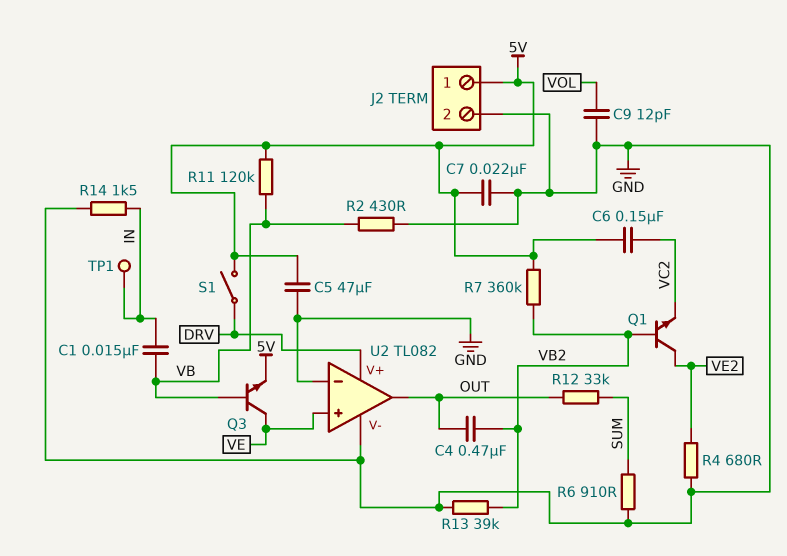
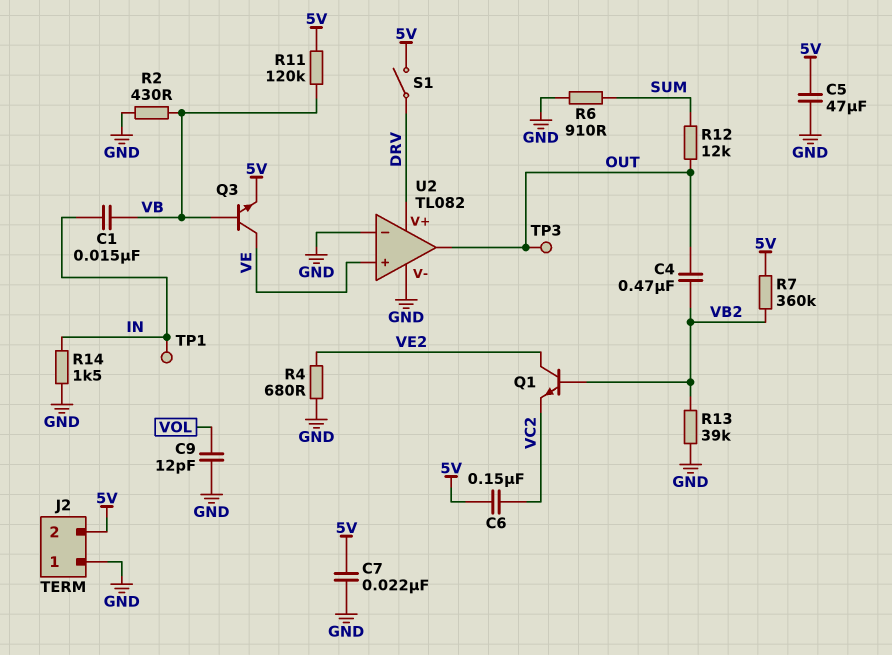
J2 pin 1: 5V -> GND
J2 pin 2: GND -> 5V
R12: 33k (OUT, SUM) -> 12k (OUT, SUM)
TP3: none -> test point (OUT)

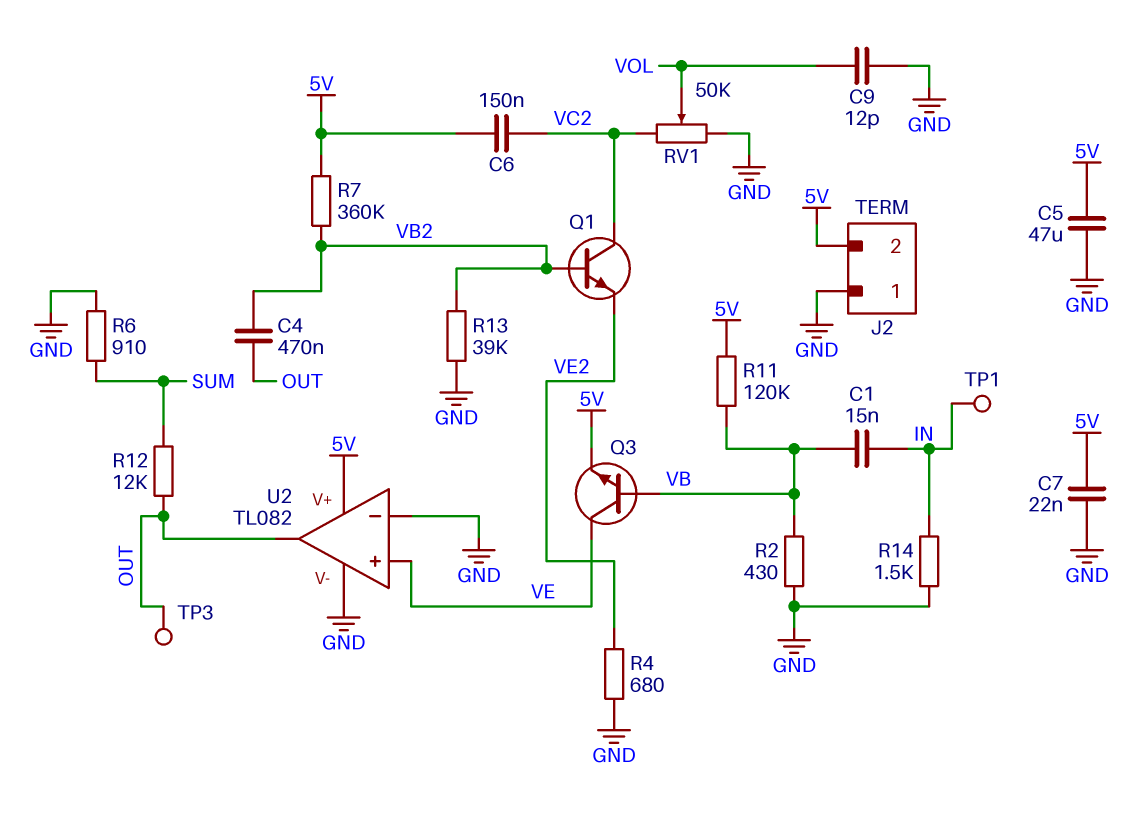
Q1: NPN (B VB2, C VE2, E VC2) -> NPN (B VB2, C VC2, E VE2)
RV1: none -> 50k (GND, VC2, wiper VOL)
S1: switch (5V, DRV) -> none
U2 pin V+: DRV -> 5V

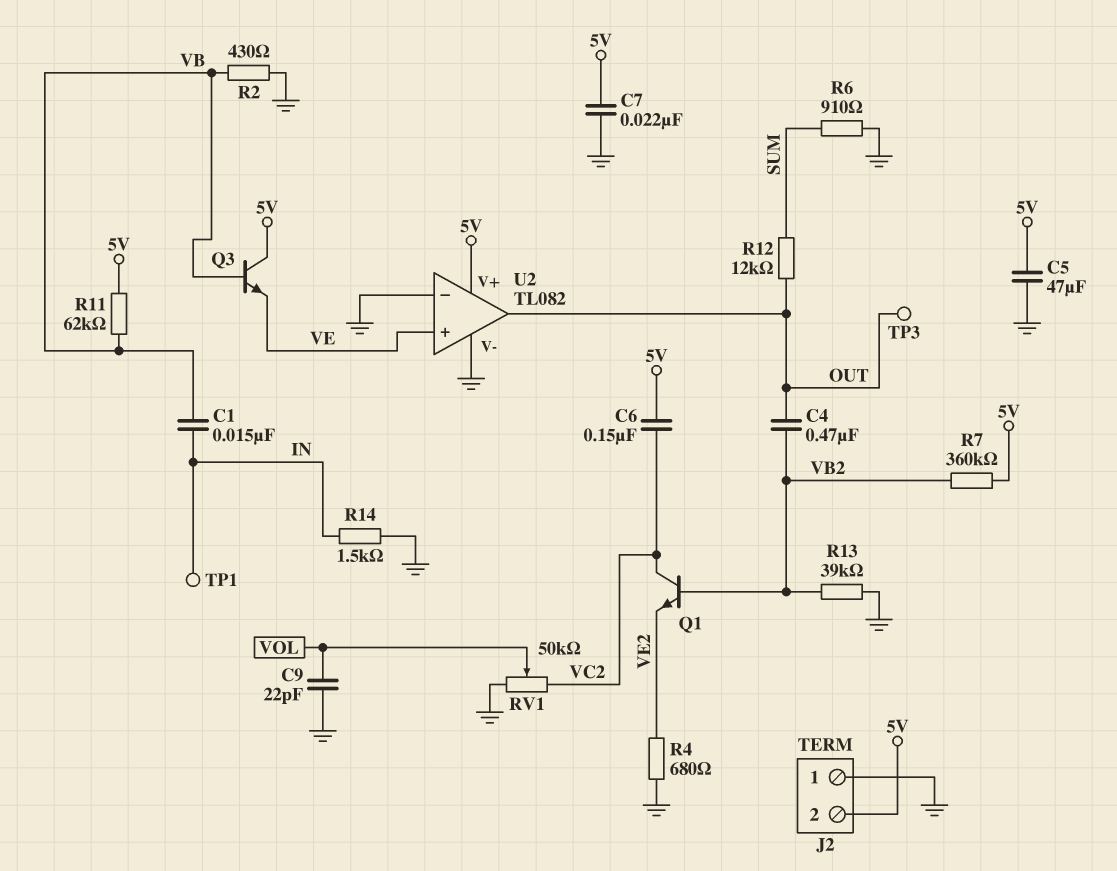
C9: 12pF (GND, VOL) -> 22pF (GND, VOL)
Q3: NPN (B VB, C VE, E 5V) -> NPN (B VB, C 5V, E VE)
R11: 120k (5V, VB) -> 62k (5V, VB)

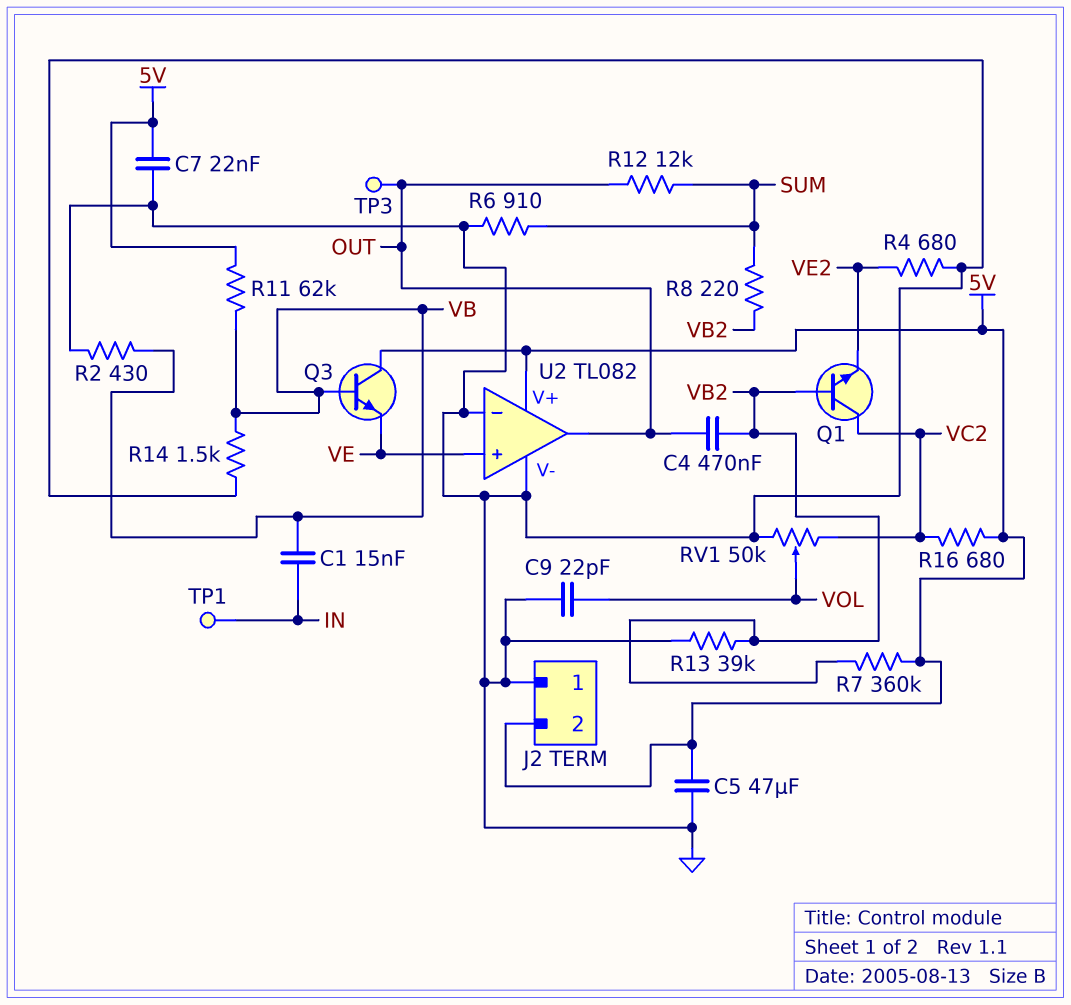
C6: 150nF (5V, VC2) -> none
R8: none -> 220 (SUM, VB2)
R14: 1.5k (GND, IN) -> 1.5k (GND, VB)
R16: none -> 680 (5V, VC2)

